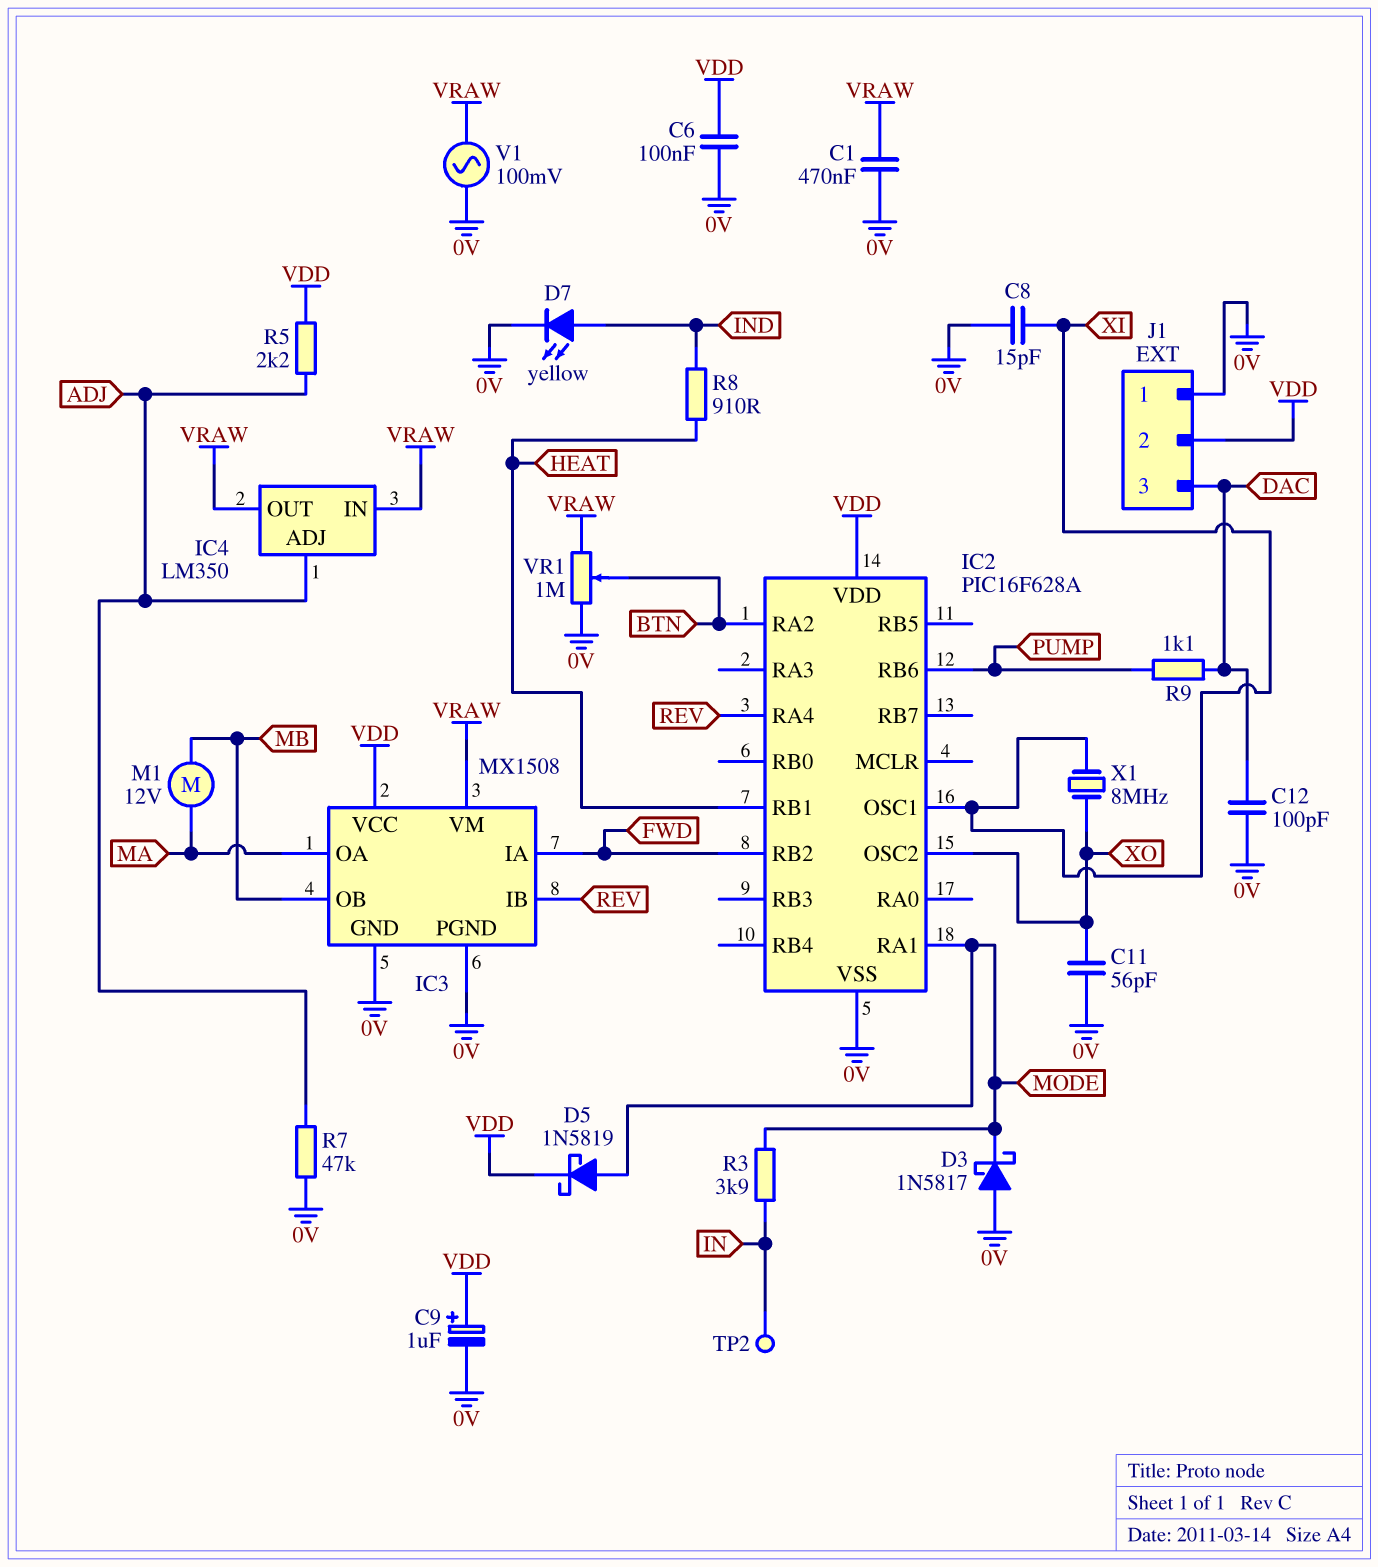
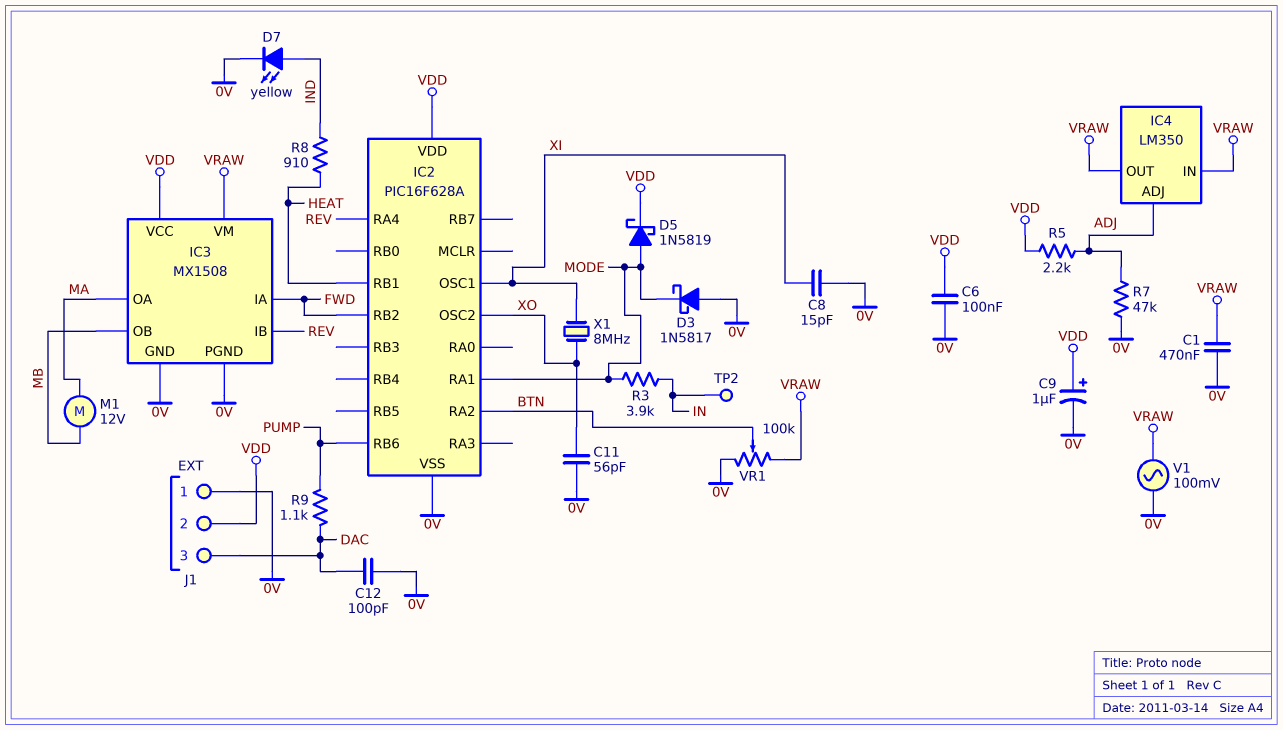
VR1: 1M (0V, VRAW, wiper BTN) -> 100k (0V, VRAW, wiper BTN)

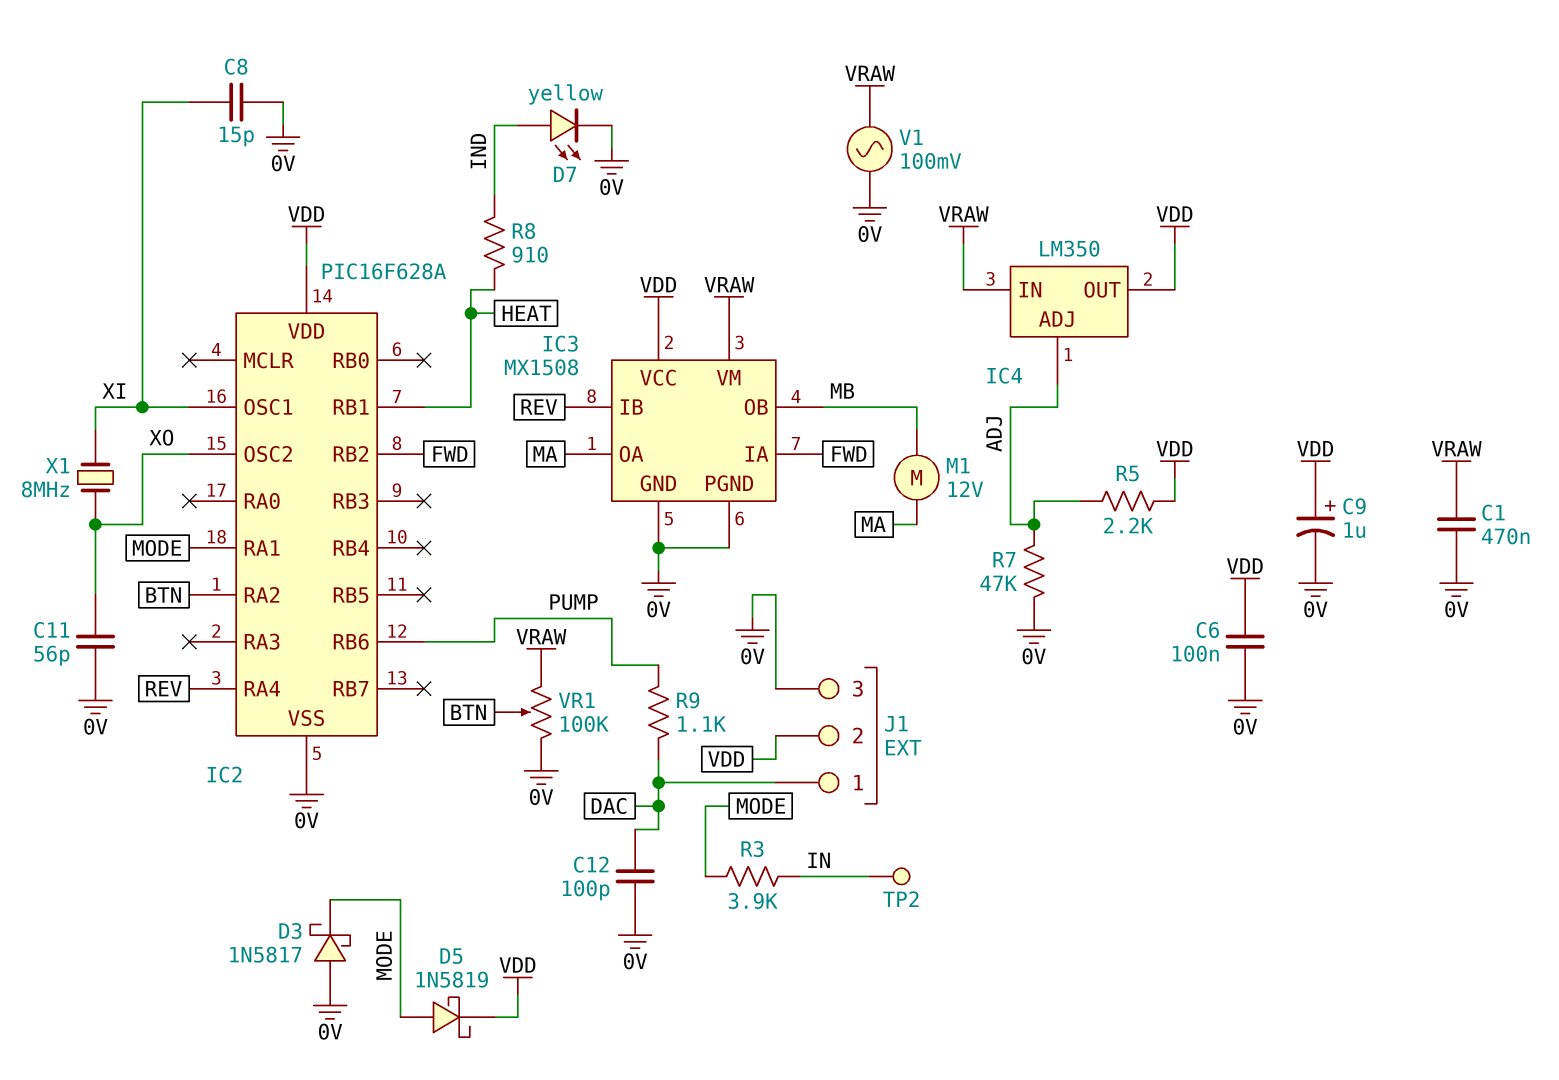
IC4 pin OUT: VRAW -> VDD
J1 pin 1: 0V -> DAC
J1 pin 3: DAC -> 0V

